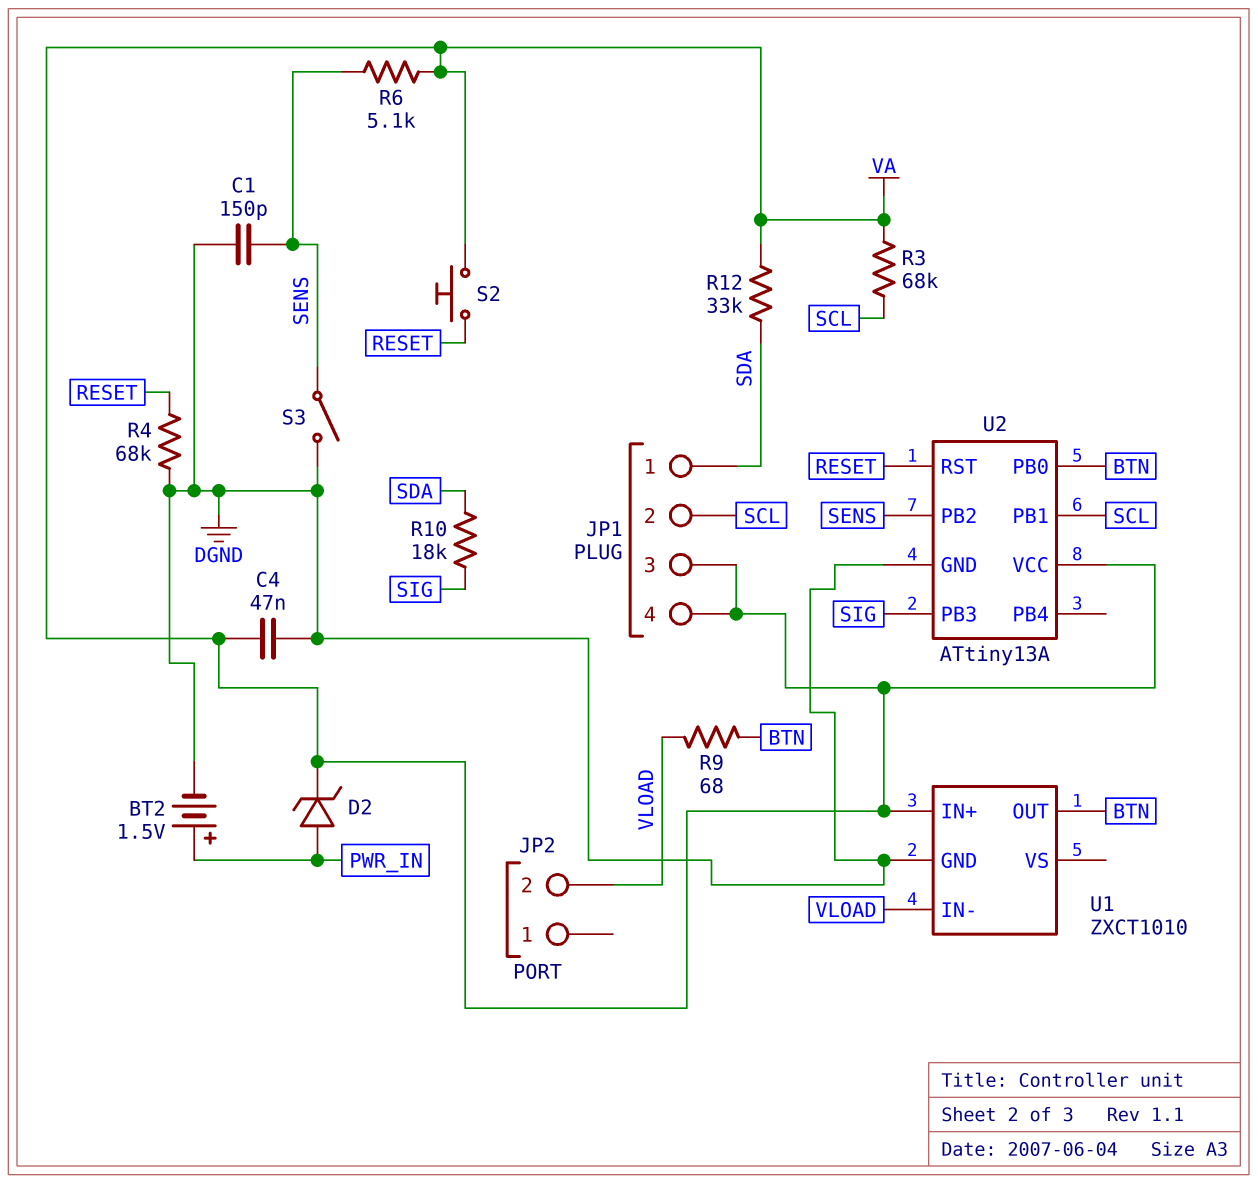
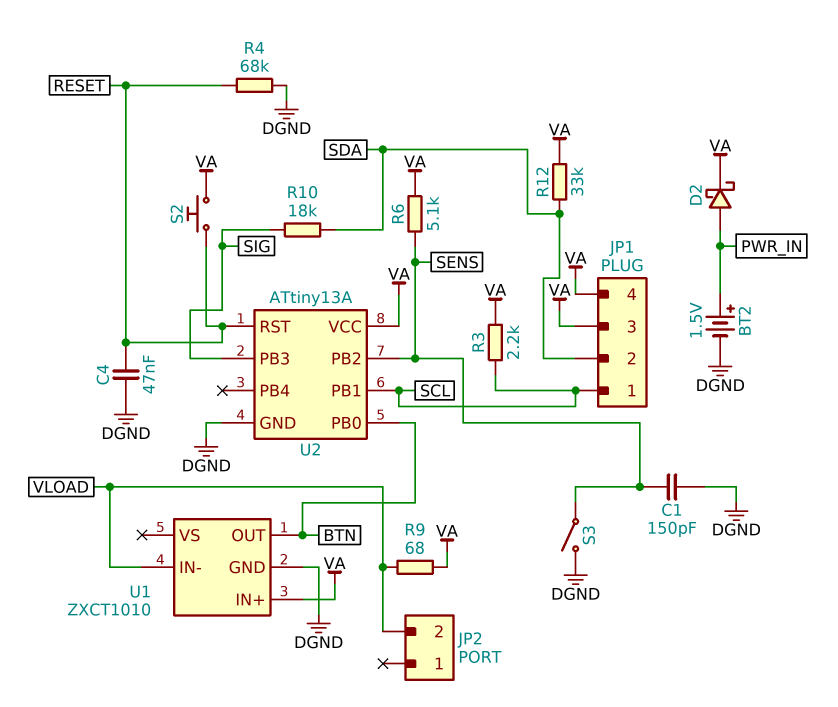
C4: 47nF (DGND, VA) -> 47nF (DGND, RESET)
D2: zener (A PWR_IN, K VA) -> schottky (A PWR_IN, K VA)
JP1 pin 1: SDA -> SCL
JP1 pin 2: SCL -> SDA
R3: 68k (SCL, VA) -> 2.2k (SCL, VA)
R9: 68 (BTN, VLOAD) -> 68 (VA, VLOAD)

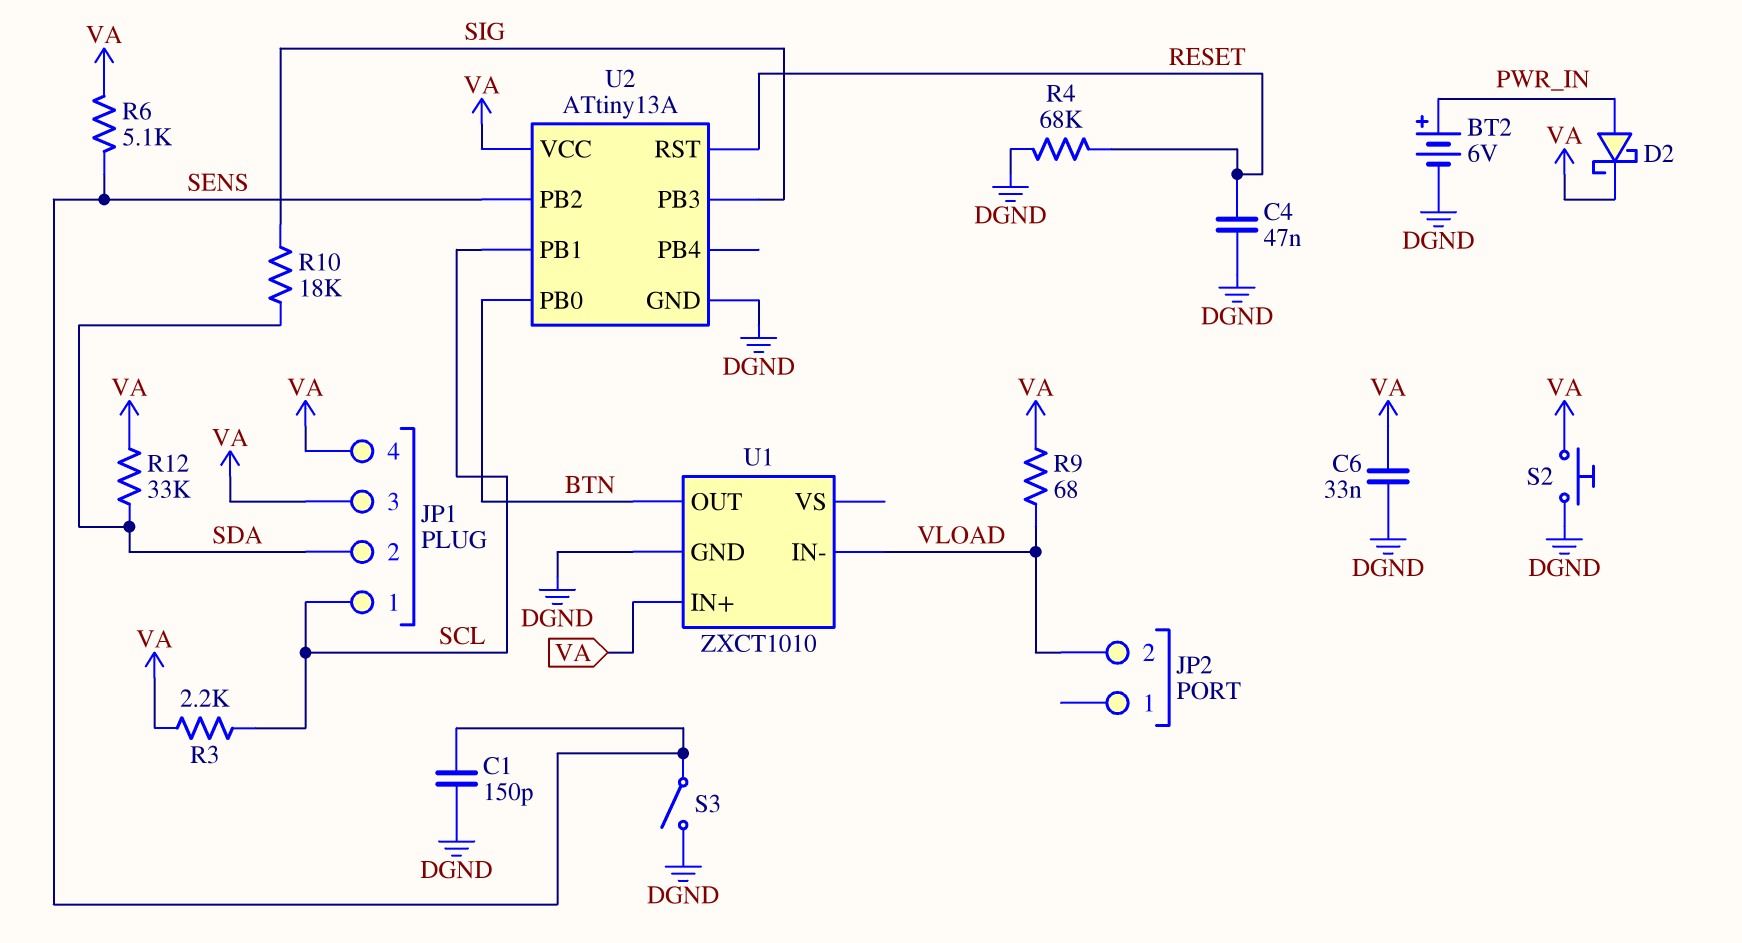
BT2: 1.5V (plus PWR_IN, minus DGND) -> 6V (plus PWR_IN, minus DGND)
C6: none -> 33nF (DGND, VA)
S2: button (RESET, VA) -> button (DGND, VA)

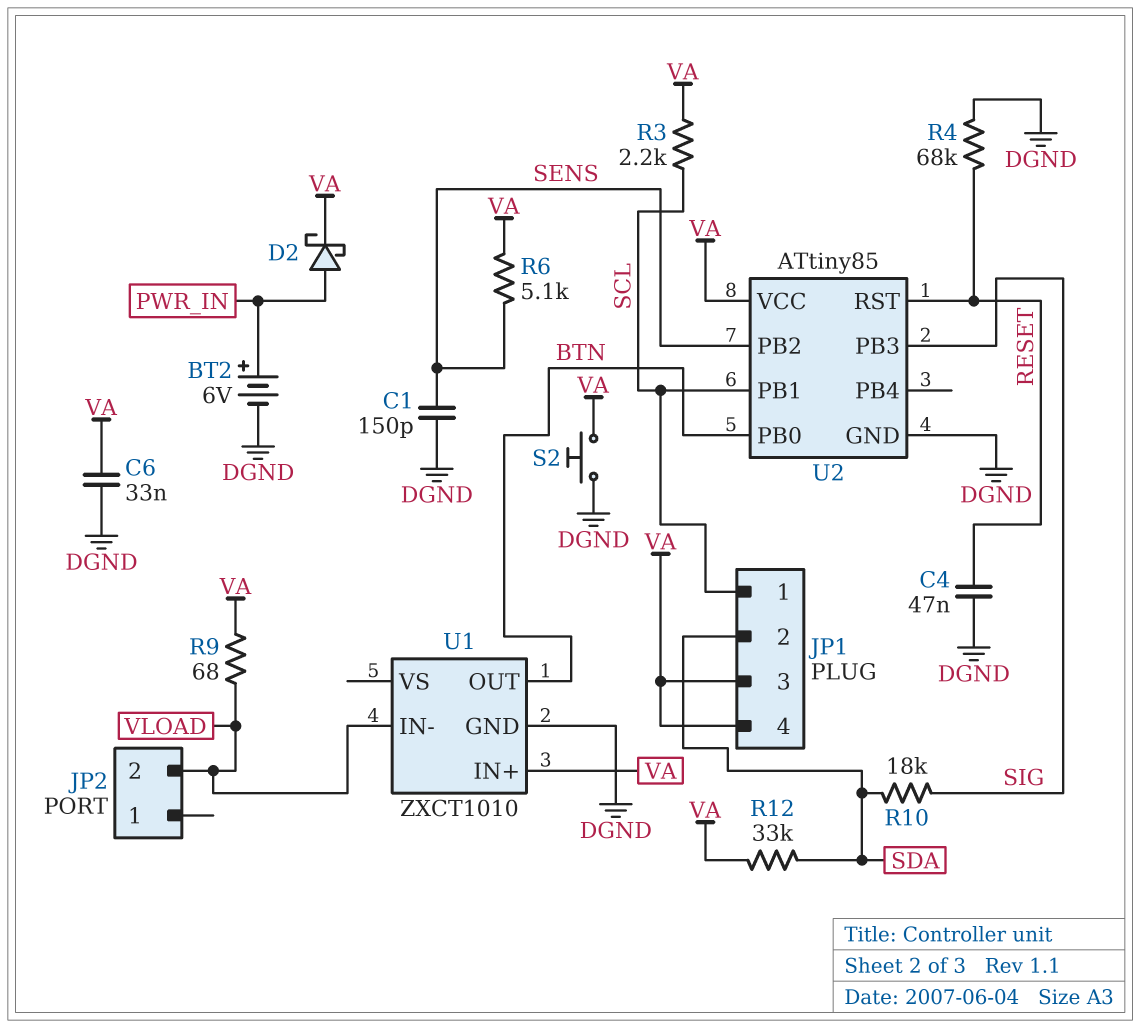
S3: switch (DGND, SENS) -> none
U2: ATtiny13A -> ATtiny85

